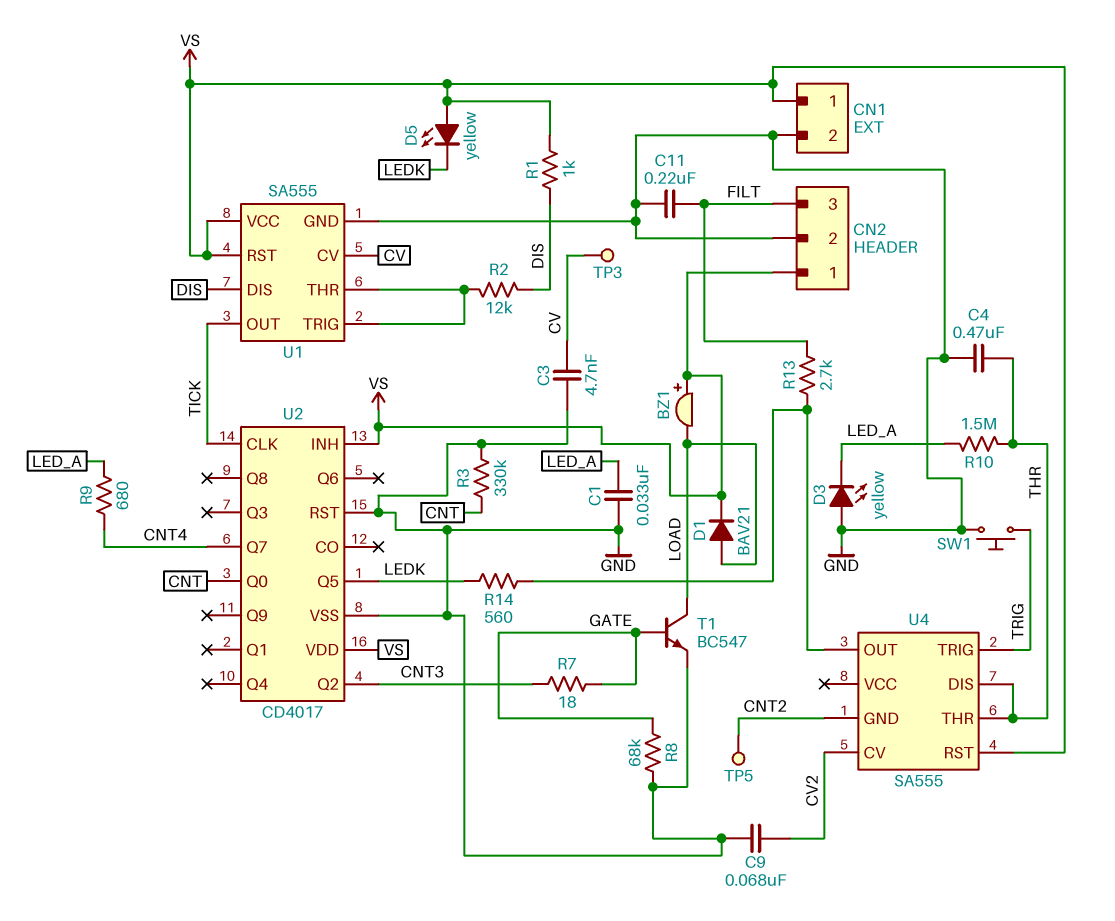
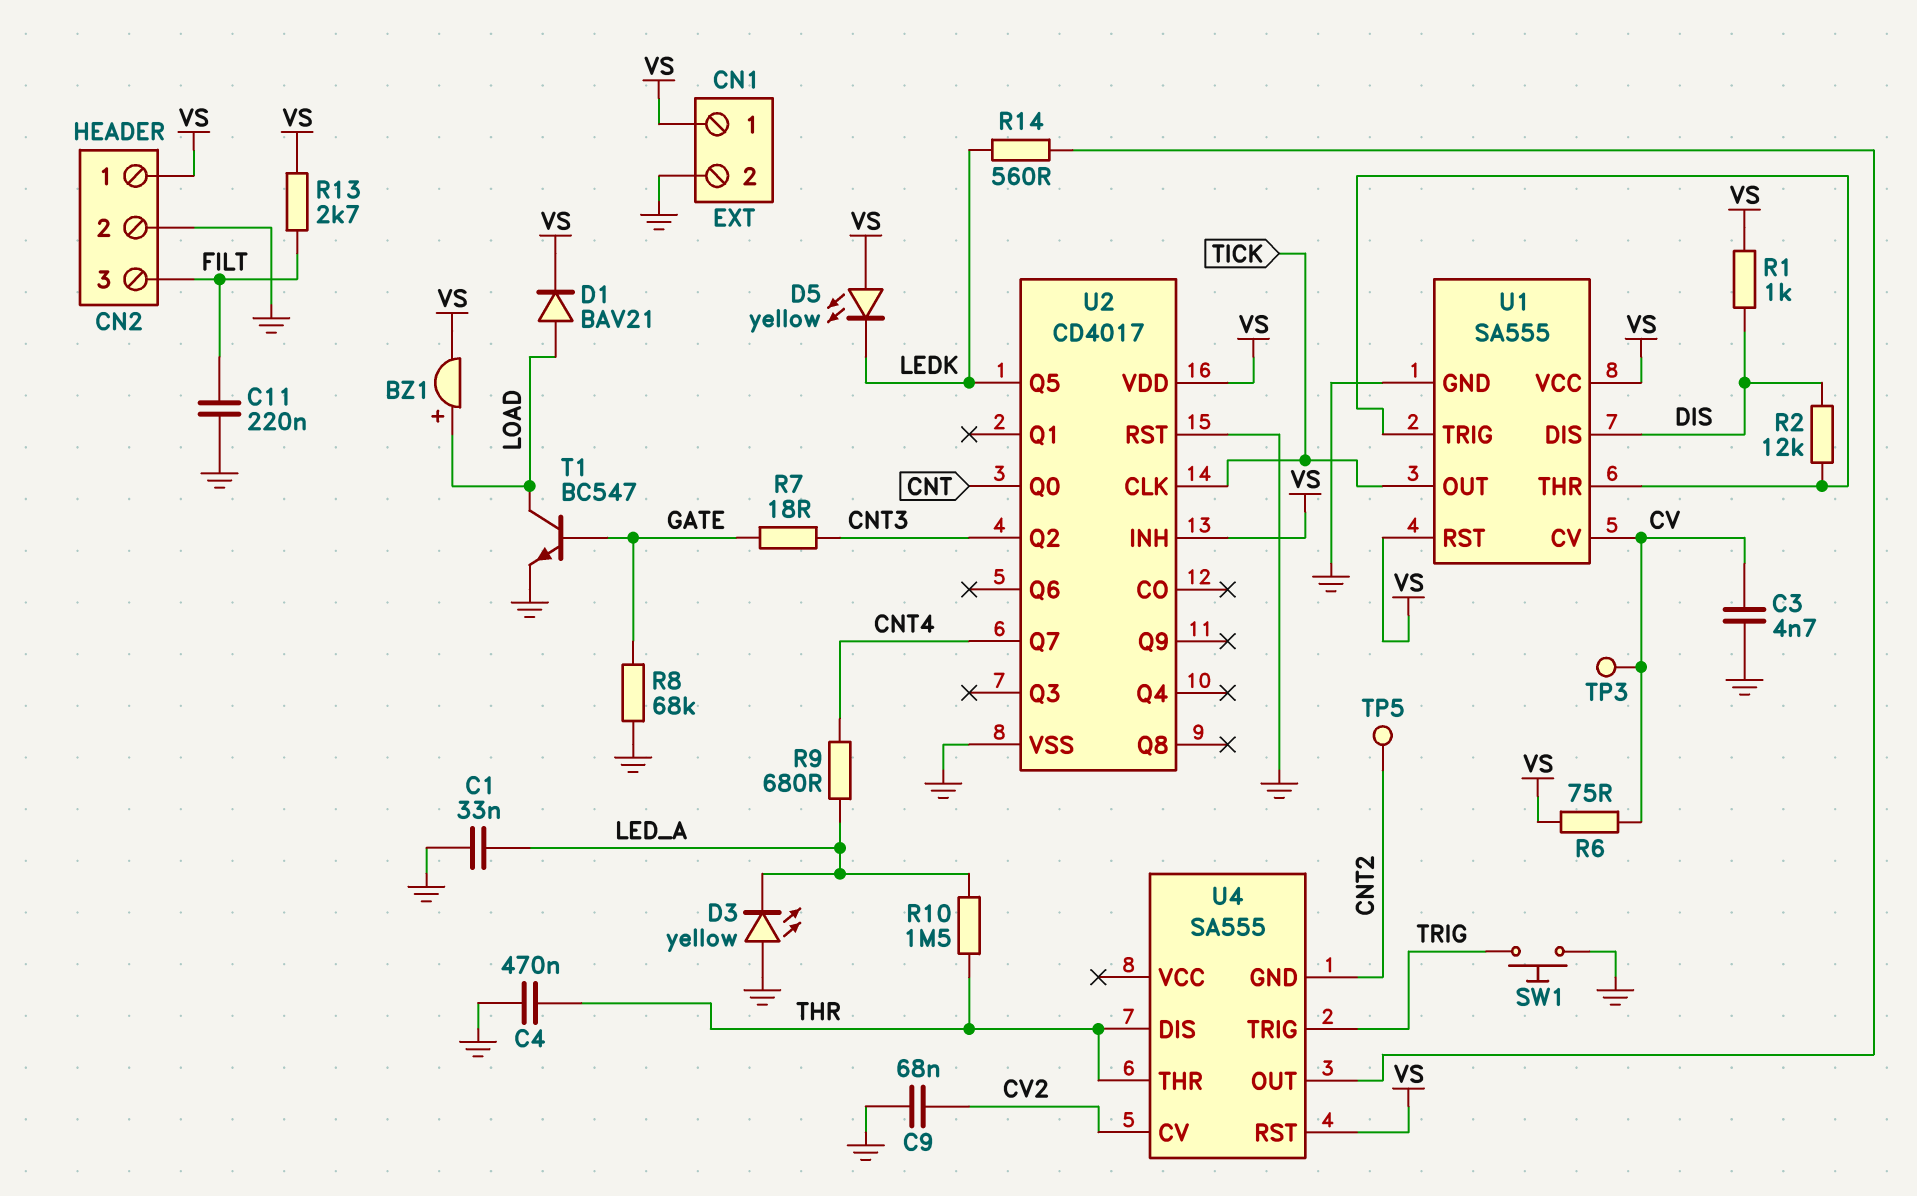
BZ1: buzzer (plus VS, minus LOAD) -> buzzer (plus LOAD, minus VS)
R3: 330k (CNT, GND) -> none
R6: none -> 75 (CV, VS)
R13: 2.7k (FILT, U4/OUT) -> 2.7k (FILT, VS)

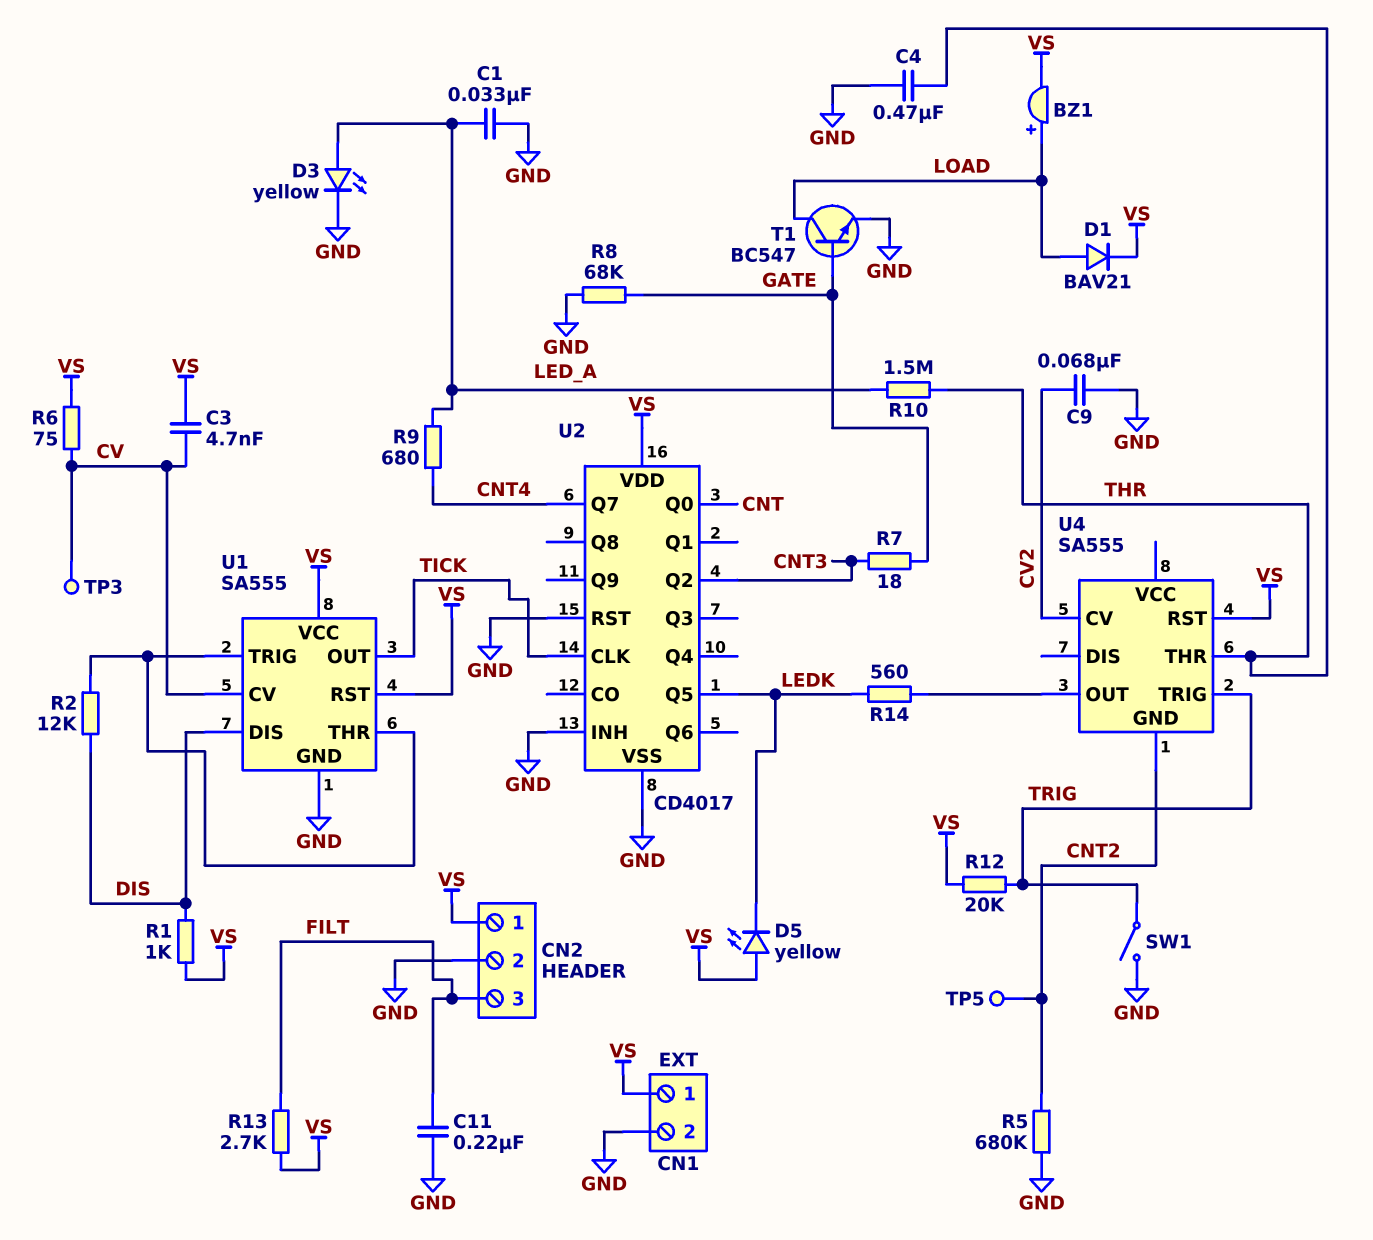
C3: 4.7nF (CV, GND) -> 4.7nF (CV, VS)
D3: LED yellow (A GND, K LED_A) -> LED yellow (A LED_A, K GND)
R5: none -> 680k (CNT2, GND)
R12: none -> 20k (TRIG, VS)
SW1: button (GND, TRIG) -> switch (GND, TRIG)
U2 pin INH: VS -> GND
U4 pin DIS: THR -> none

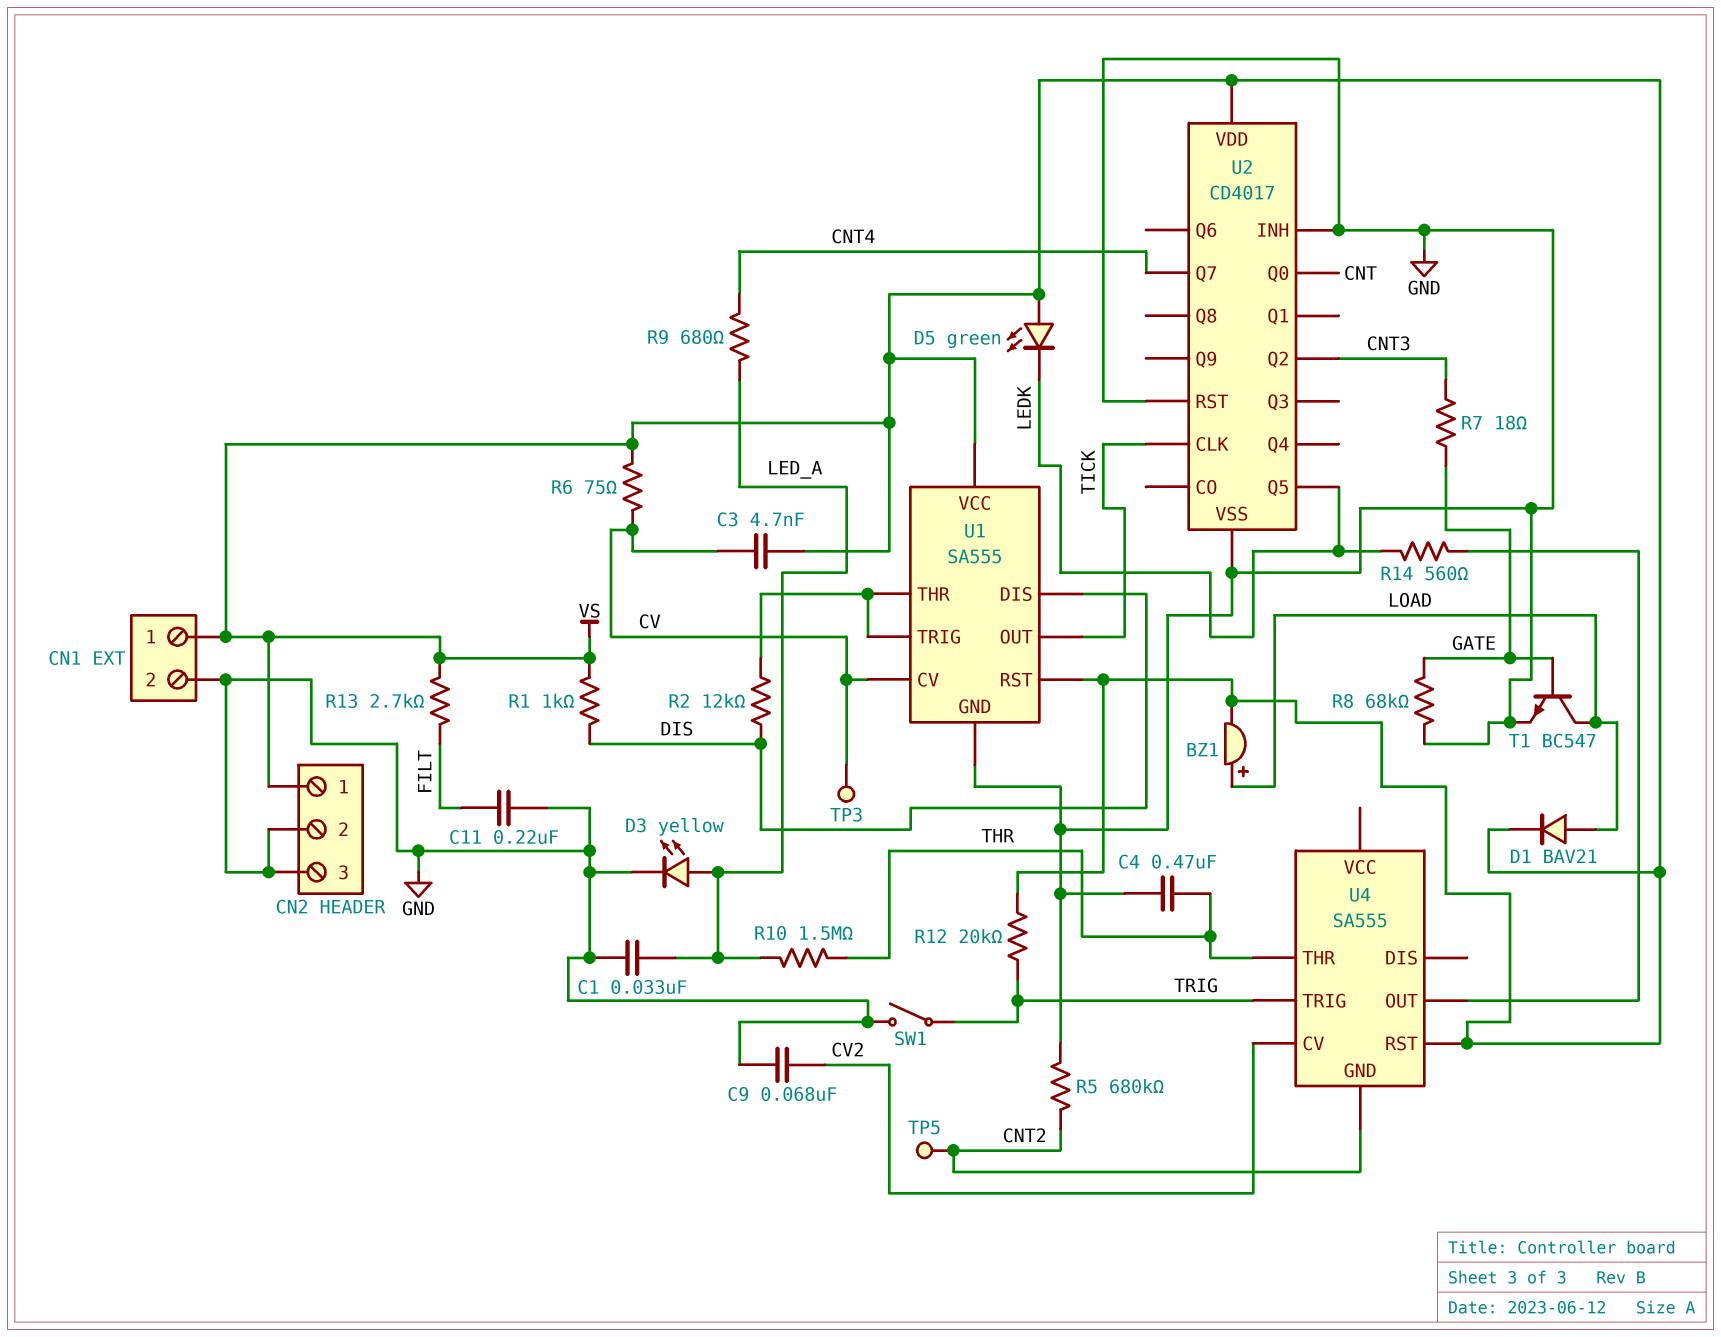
CN2 pin 3: FILT -> GND
D5: LED yellow (A VS, K LEDK) -> LED green (A VS, K LEDK)

